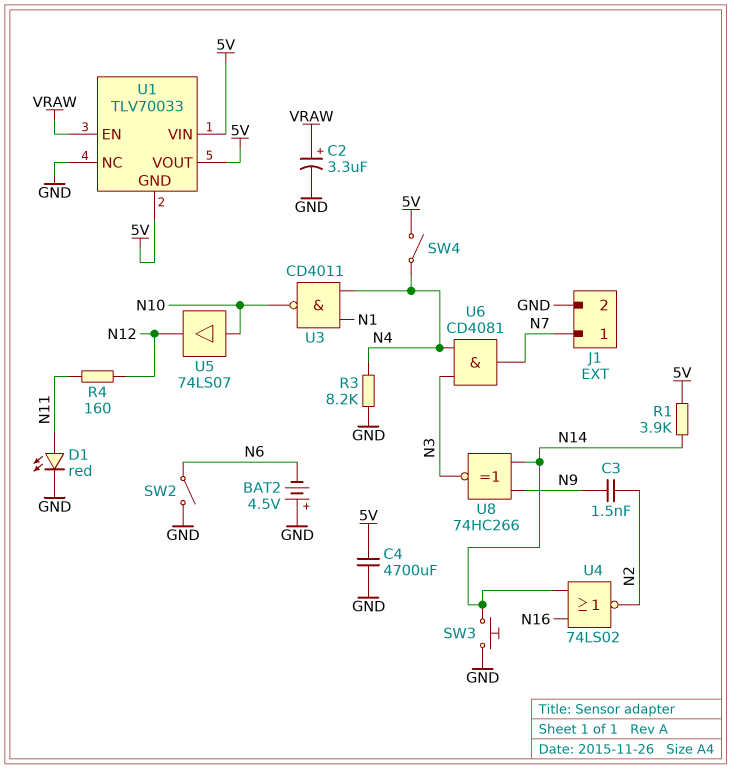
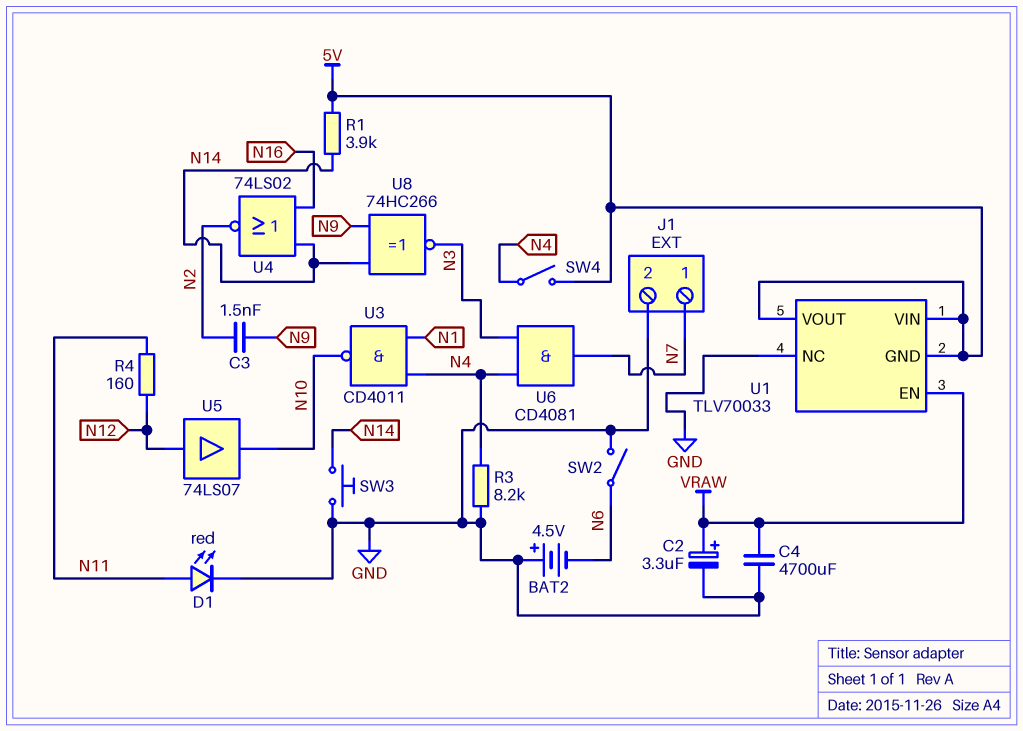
C4: 4700uF (5V, GND) -> 4700uF (GND, VRAW)
U5: buffer 74LS07 (in N10, out N12) -> buffer 74LS07 (in N12, out N10)

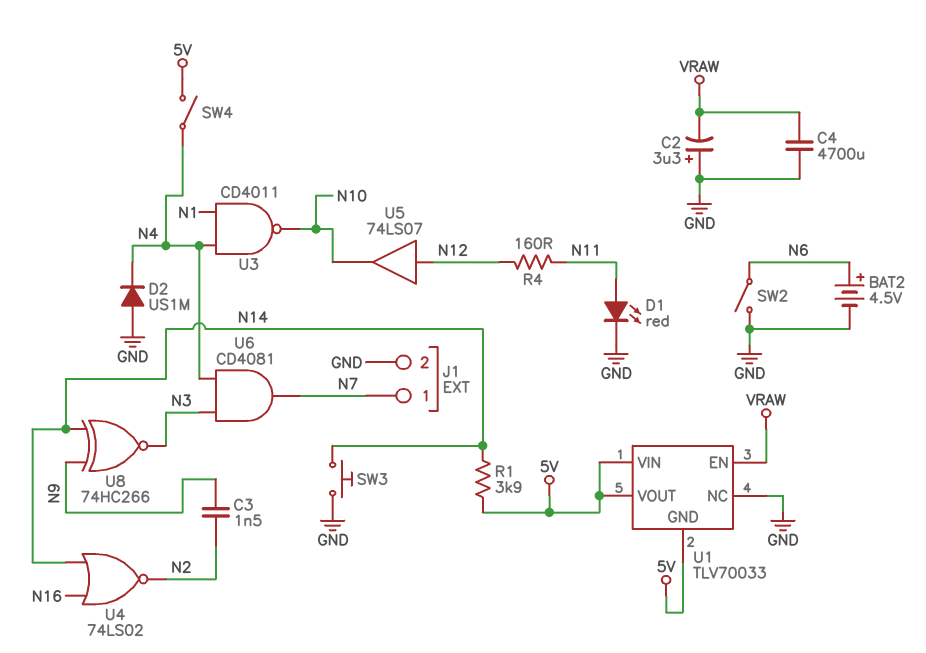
BAT2: 4.5V (plus GND, minus N6) -> 4.5V (plus N6, minus GND)
C2: 3.3uF (plus VRAW, minus GND) -> 3.3uF (plus GND, minus VRAW)
D2: none -> diode US1M (A GND, K N4)
R3: 8.2k (GND, N4) -> none

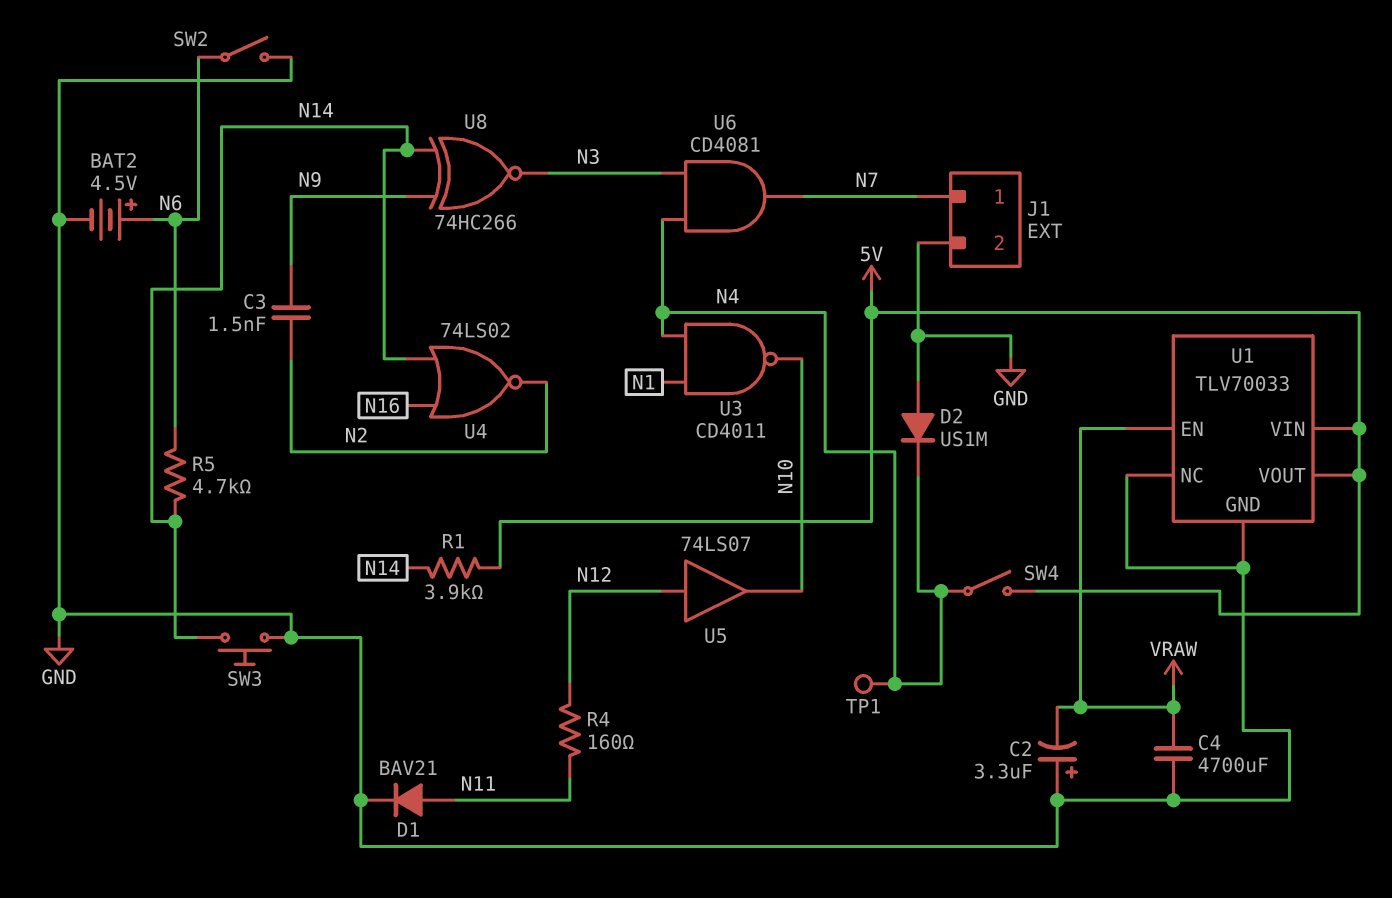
D1: LED red (A N11, K GND) -> diode BAV21 (A N11, K GND)
R5: none -> 4.7k (N6, N14)
TP1: none -> test point (N4)
U1 pin GND: 5V -> GND

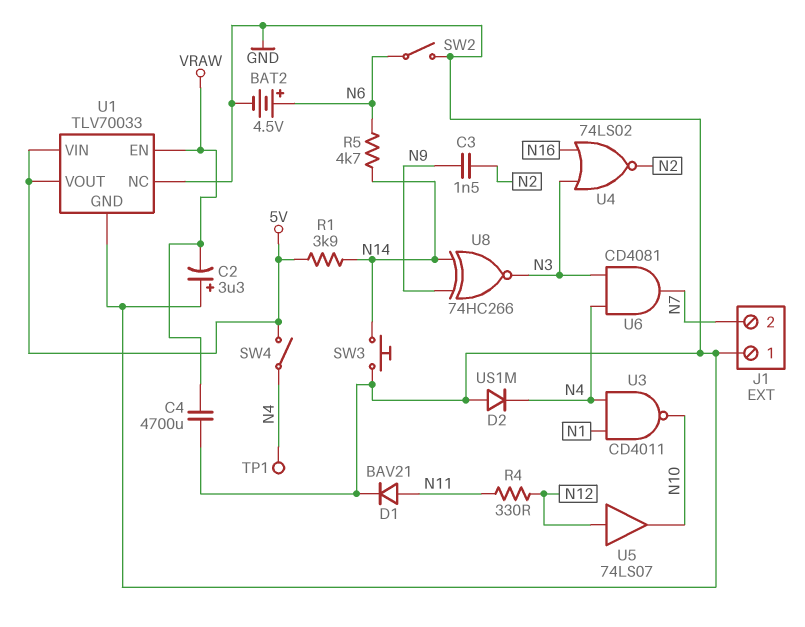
J1 pin 1: N7 -> GND
J1 pin 2: GND -> N7
R4: 160 (N11, N12) -> 330 (N11, N12)
U4: NOR 74LS02 (in N14, in N16, out N2) -> NOR 74LS02 (in N3, in N16, out N2)

